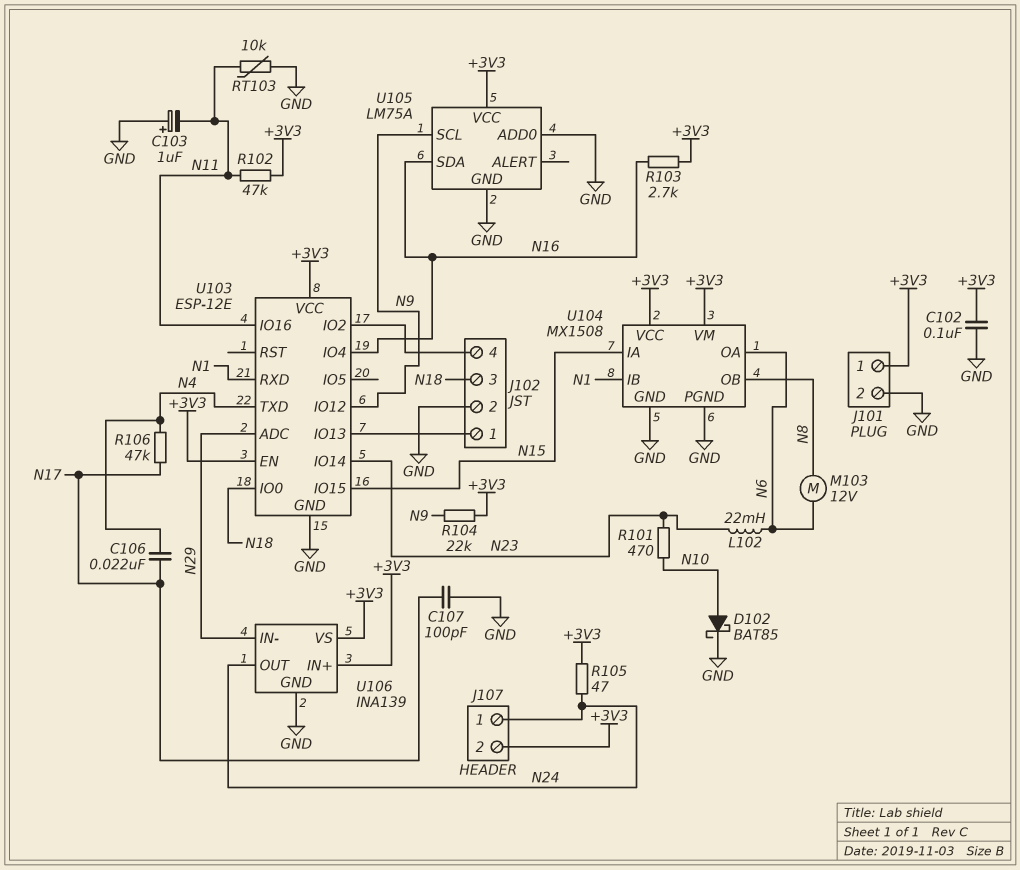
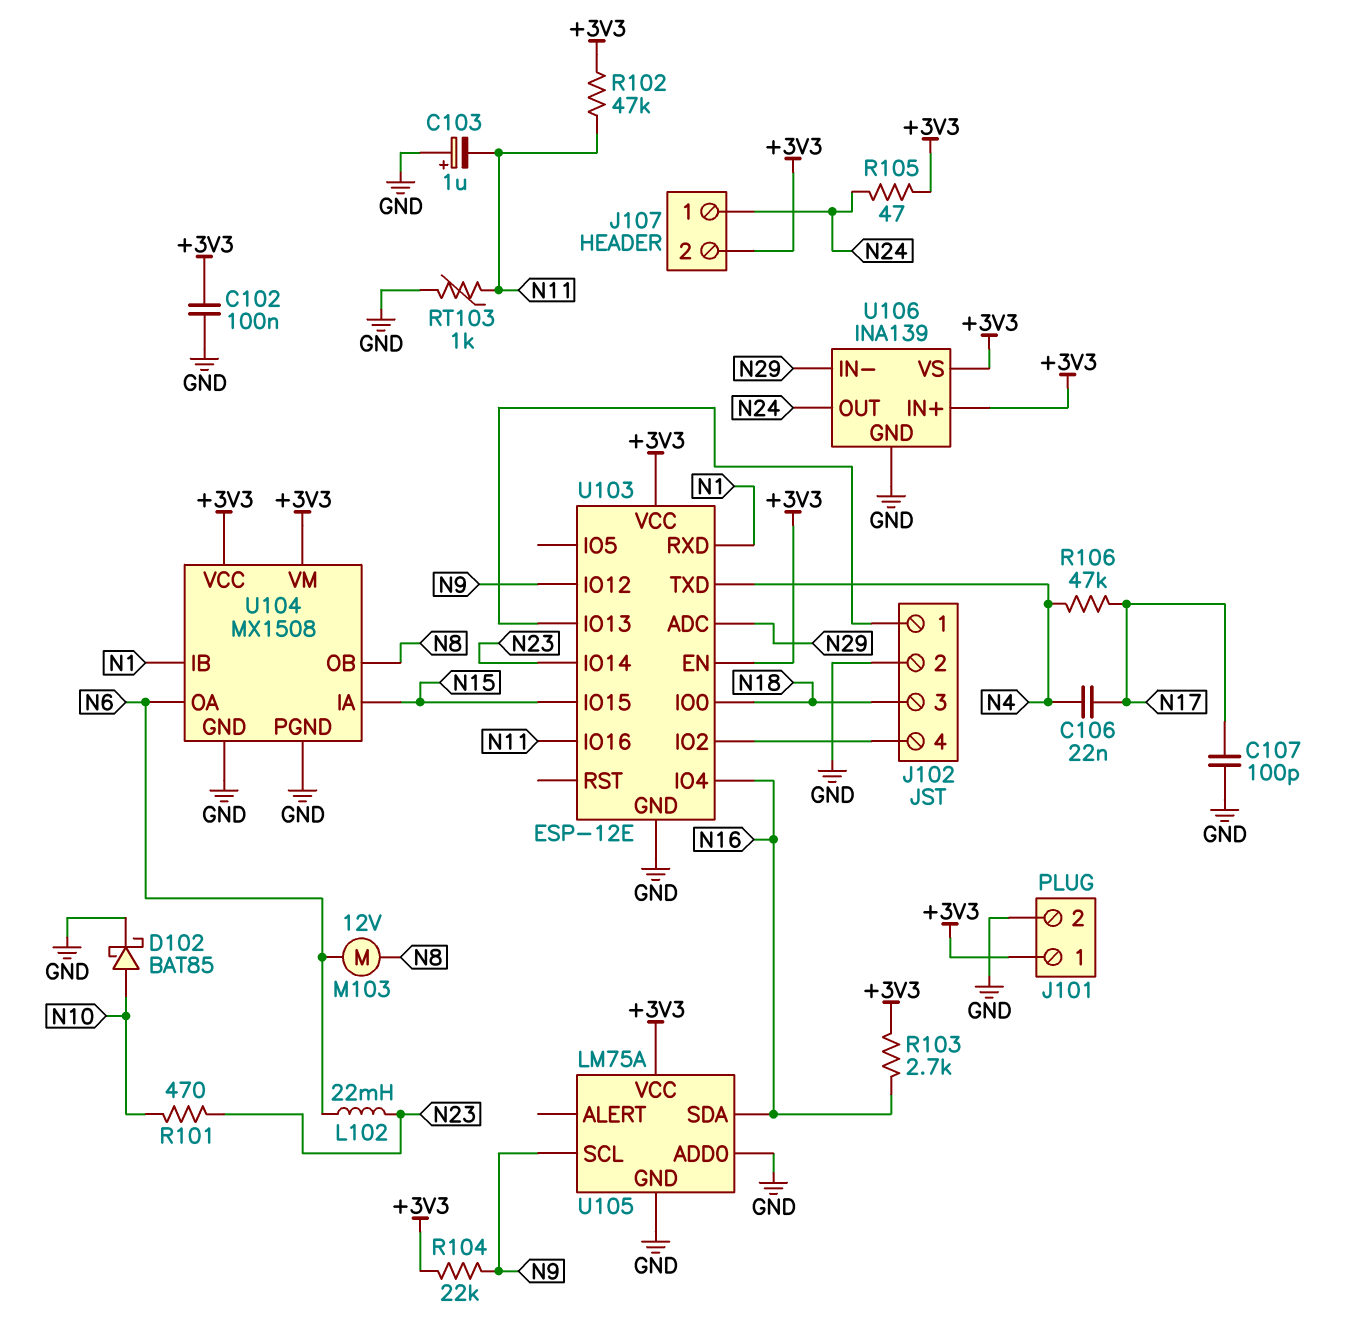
RT103: 10k (GND, N11) -> 1k (GND, N11)

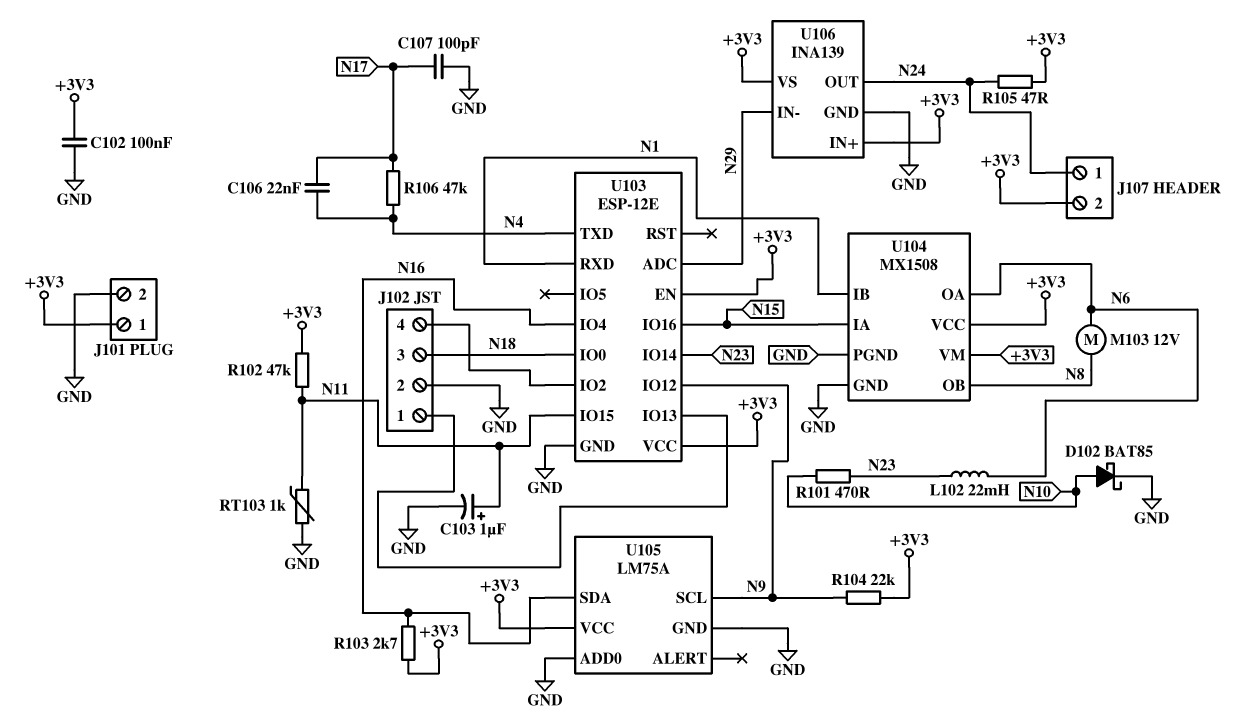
C103: 1uF (plus GND, minus N11) -> 1uF (plus N11, minus GND)
U103 pin IO15: N15 -> N11
U103 pin IO16: N11 -> N15

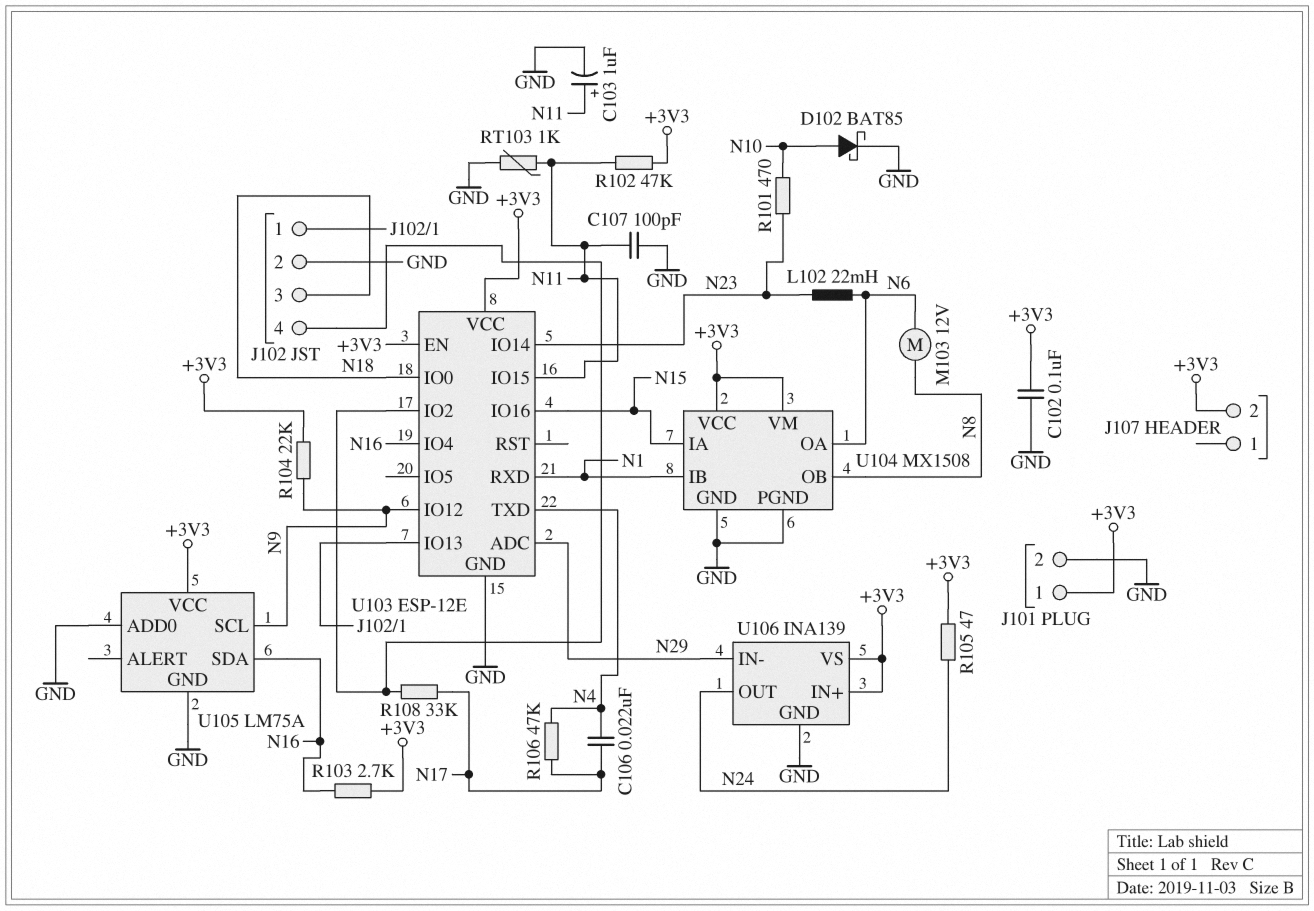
C107: 100pF (GND, N17) -> 100pF (GND, N11)
J107 pin 1: N24 -> none
R108: none -> 33k (J102/4, N17)

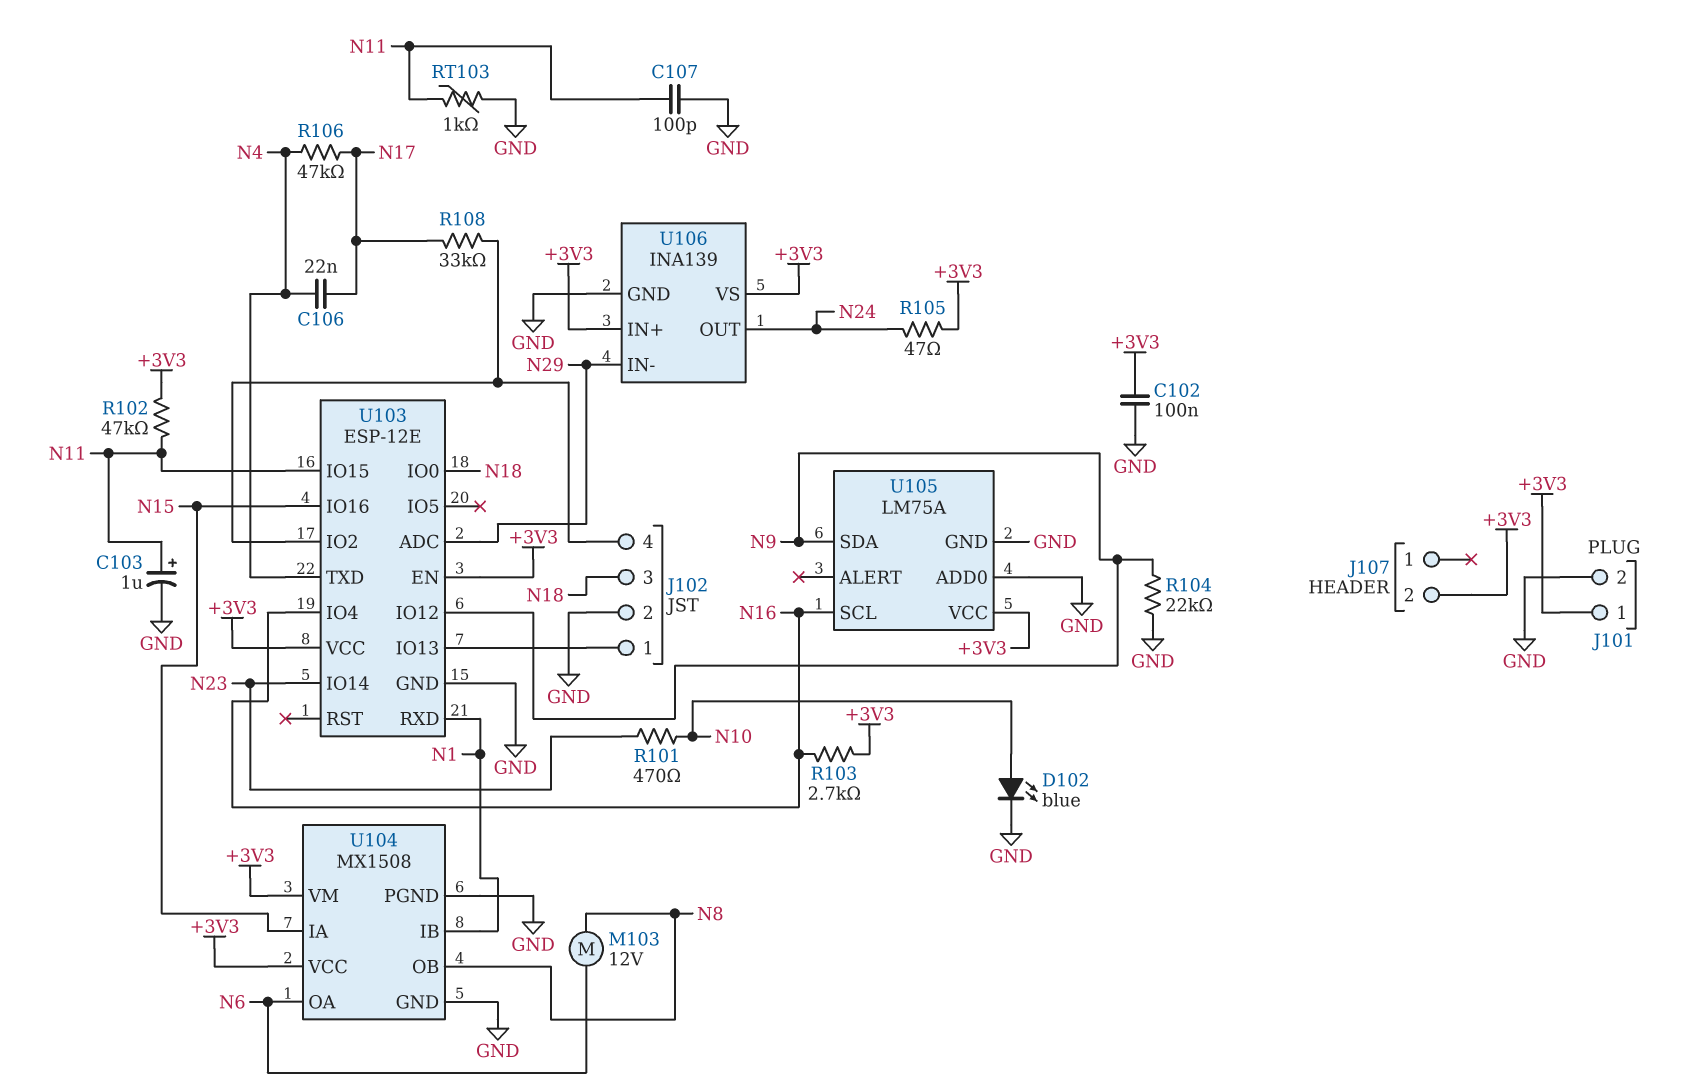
D102: schottky BAT85 (A N10, K GND) -> LED blue (A N10, K GND)
L102: 22mH (N6, N23) -> none
R104: 22k (+3V3, N9) -> 22k (GND, N9)
U105 pin SCL: N9 -> N16
U105 pin SDA: N16 -> N9

